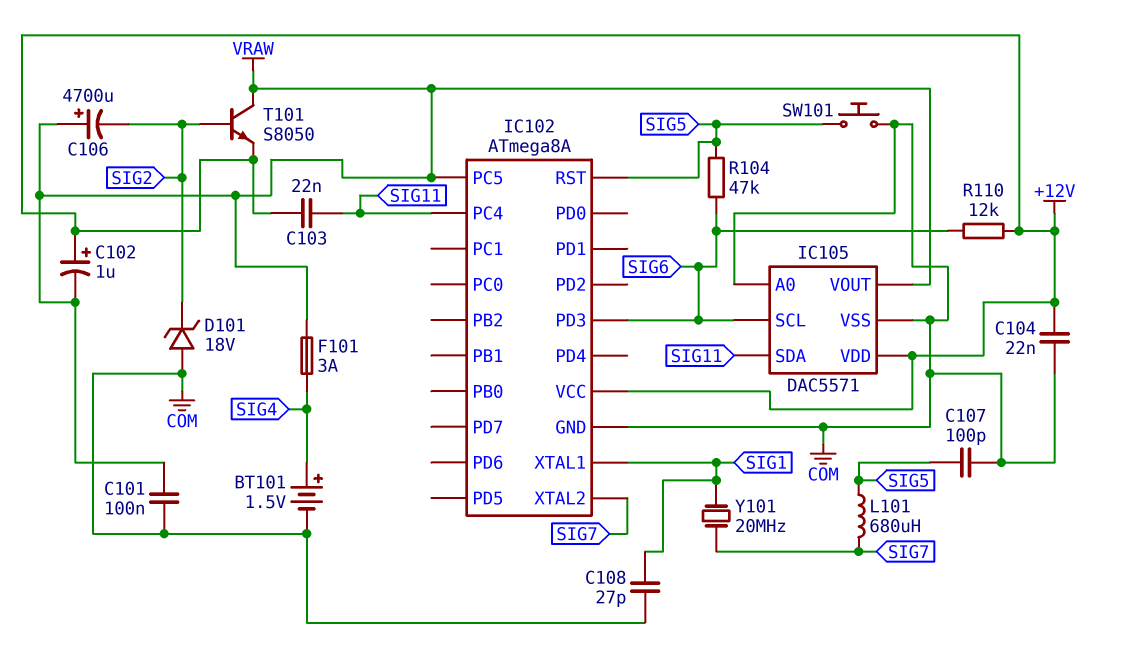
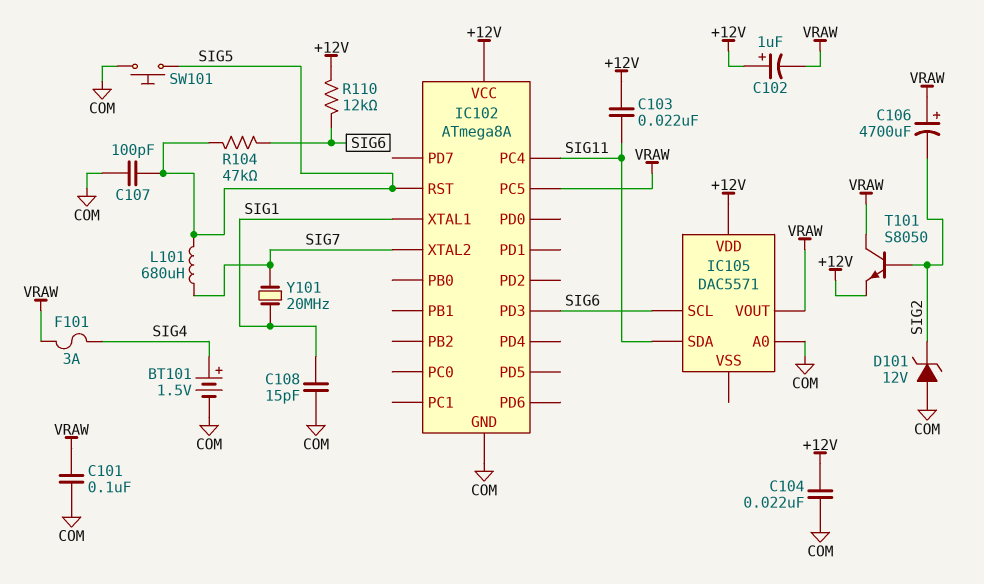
C108: 27pF (COM, SIG1) -> 15pF (COM, SIG1)
D101: zener 18V (A COM, K SIG2) -> zener 12V (A COM, K SIG2)
IC105 pin VSS: COM -> none

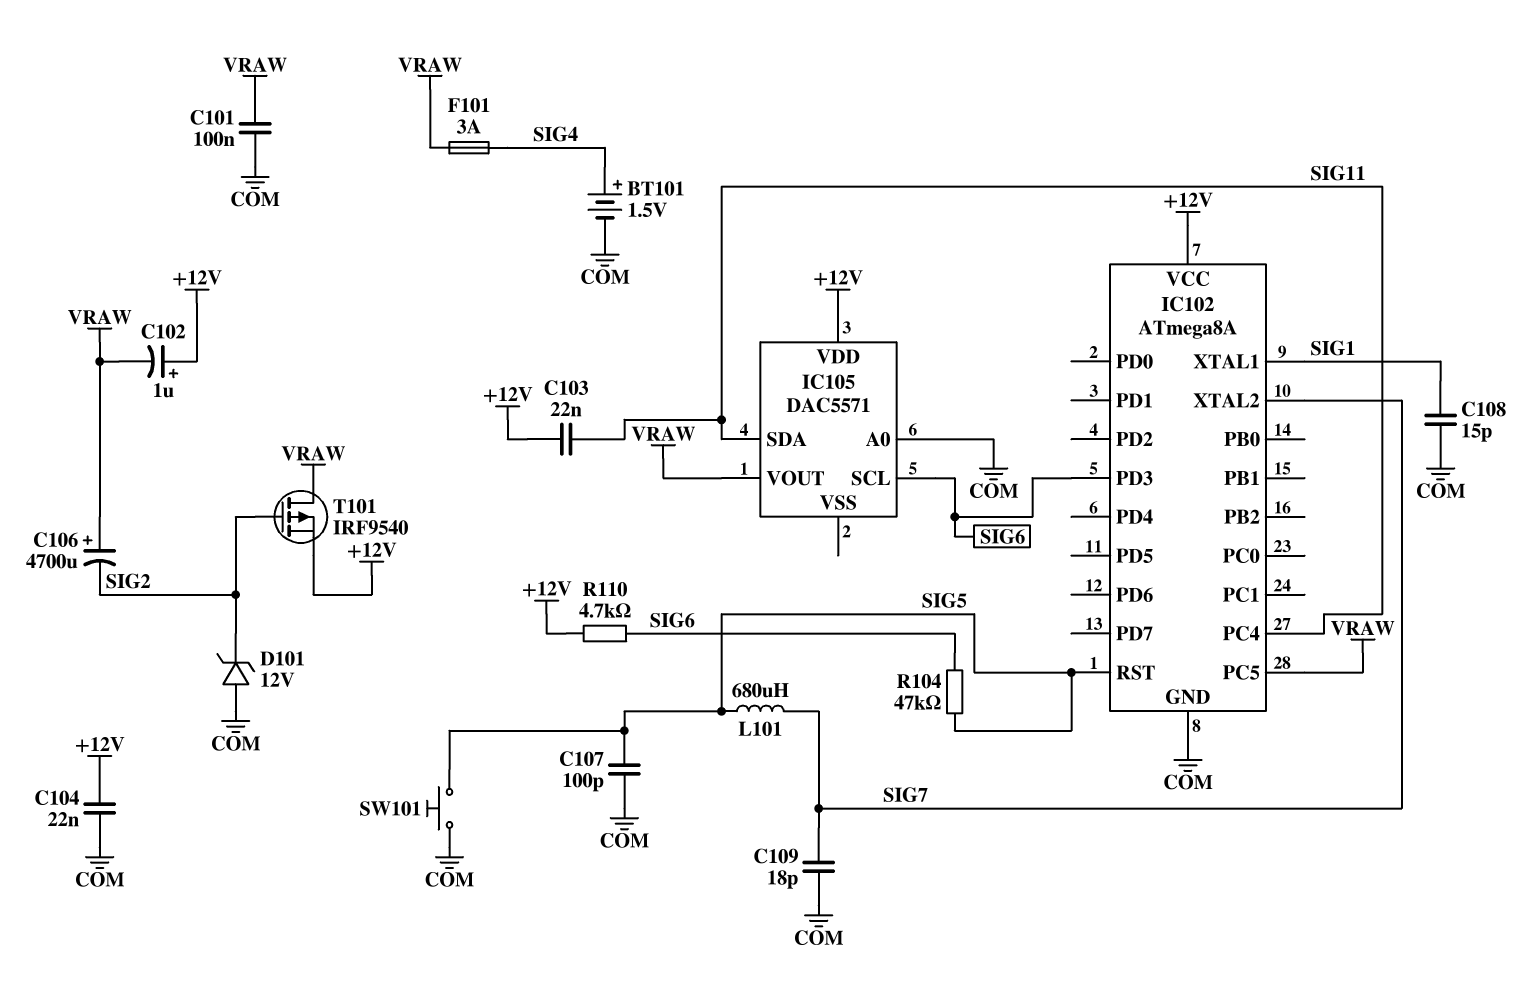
C109: none -> 18pF (COM, SIG7)
R110: 12k (+12V, SIG6) -> 4.7k (+12V, SIG6)
T101: NPN S8050 (B SIG2, C VRAW, E +12V) -> PMOS IRF9540 (G SIG2, D VRAW, S +12V)
Y101: 20MHz (SIG1, SIG7) -> none

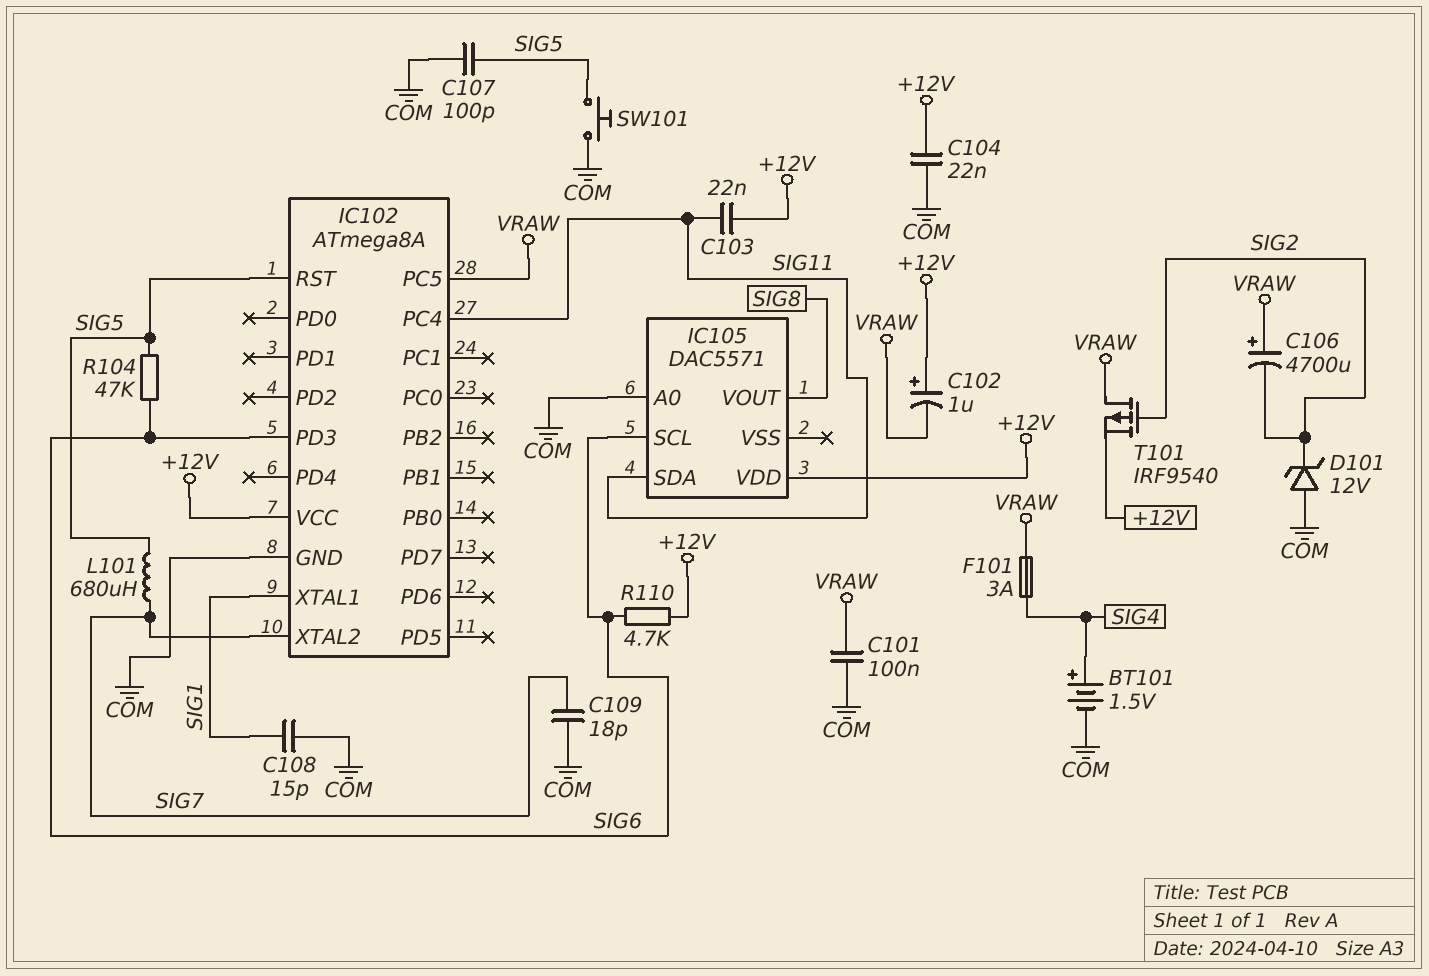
IC105 pin VOUT: VRAW -> SIG8

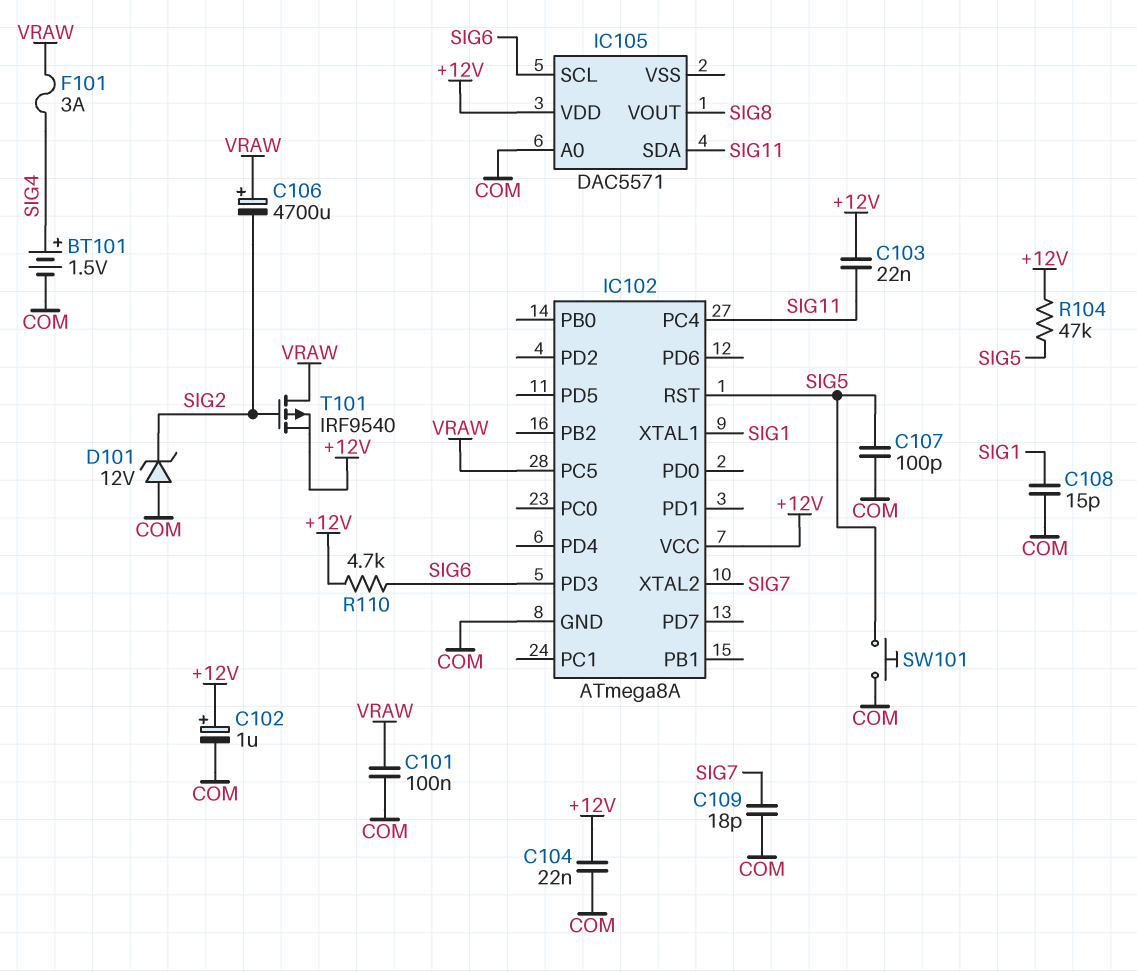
C102: 1uF (plus +12V, minus VRAW) -> 1uF (plus +12V, minus COM)
L101: 680uH (SIG5, SIG7) -> none
R104: 47k (SIG5, SIG6) -> 47k (+12V, SIG5)

